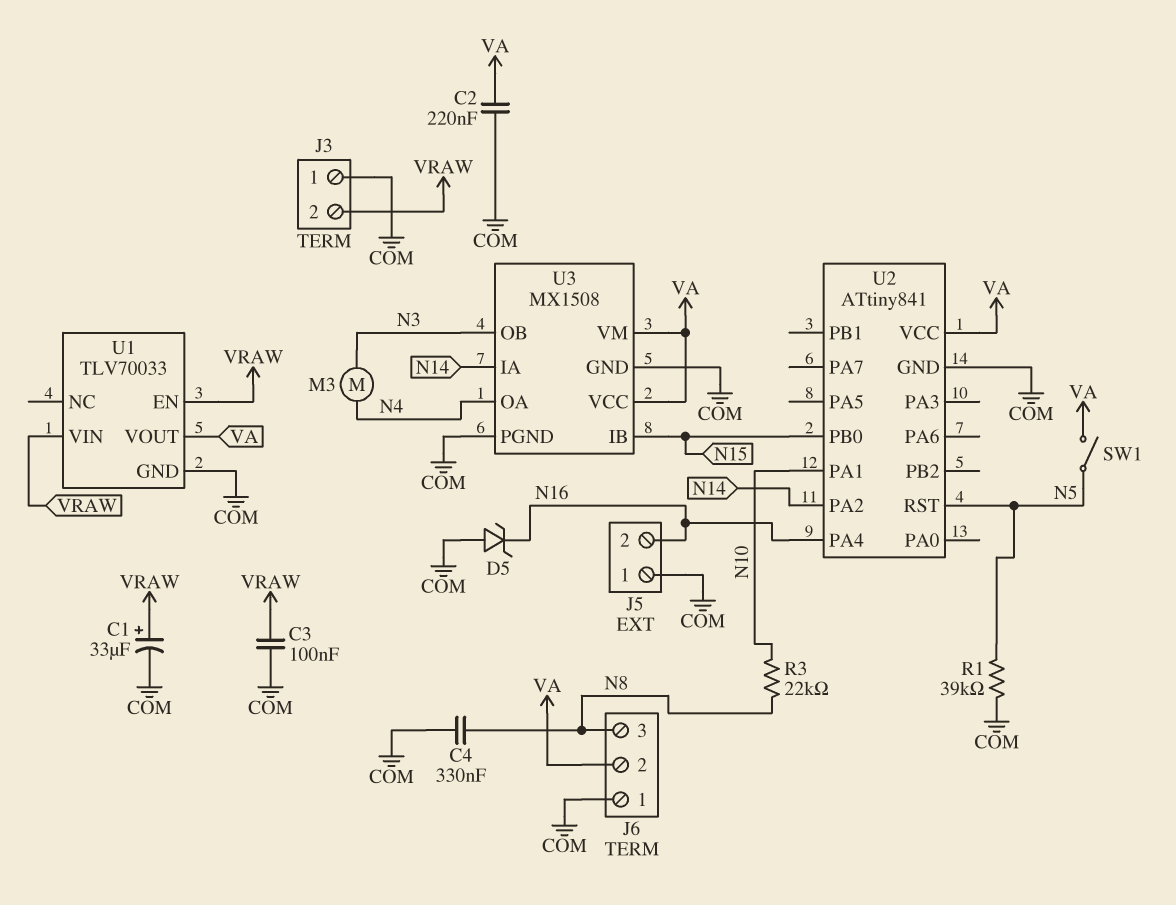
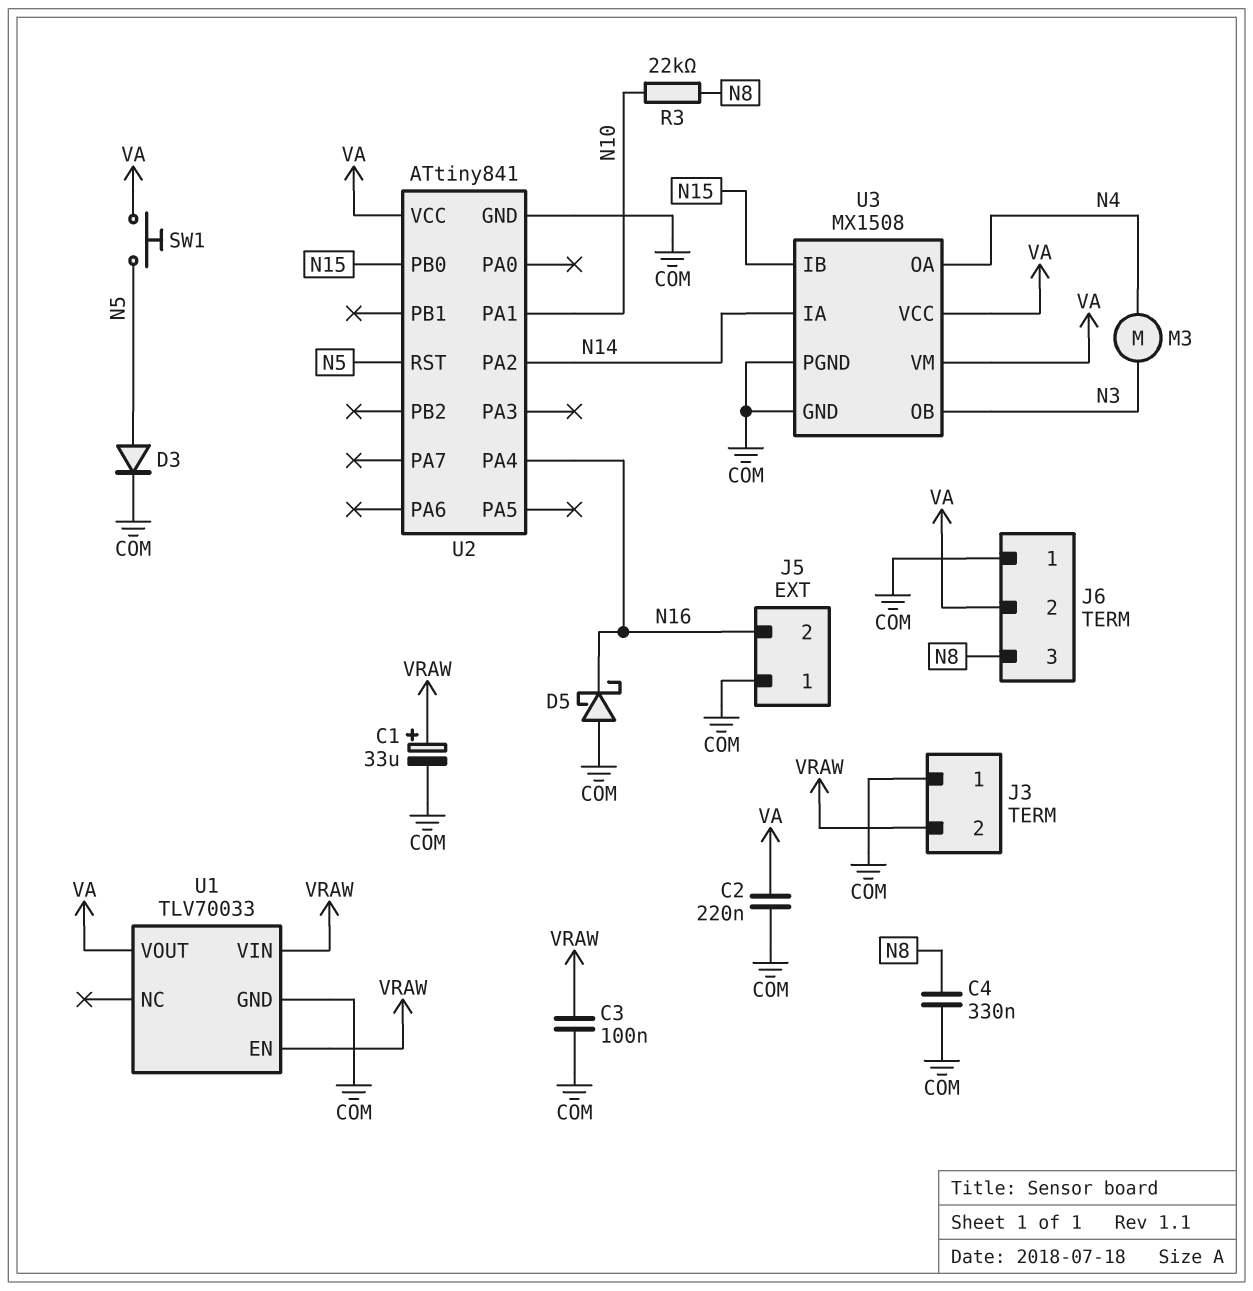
D3: none -> diode (A N5, K COM)
D5: zener (A COM, K N16) -> schottky (A COM, K N16)
R1: 39k (COM, N5) -> none
SW1: switch (N5, VA) -> button (N5, VA)

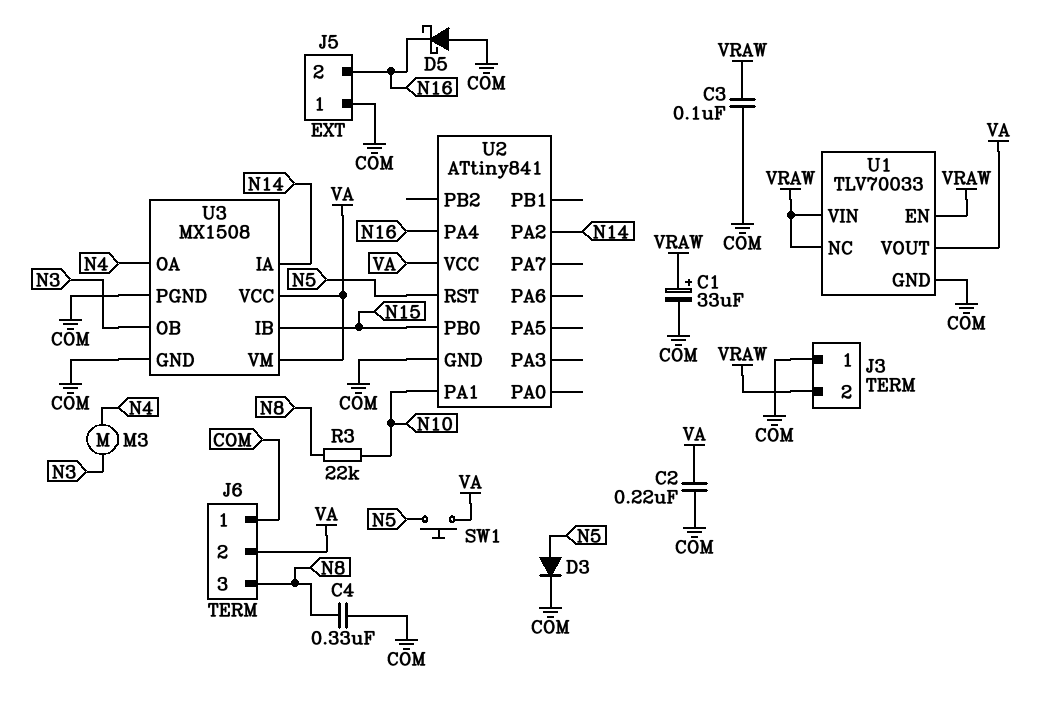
U1 pin NC: none -> VRAW

